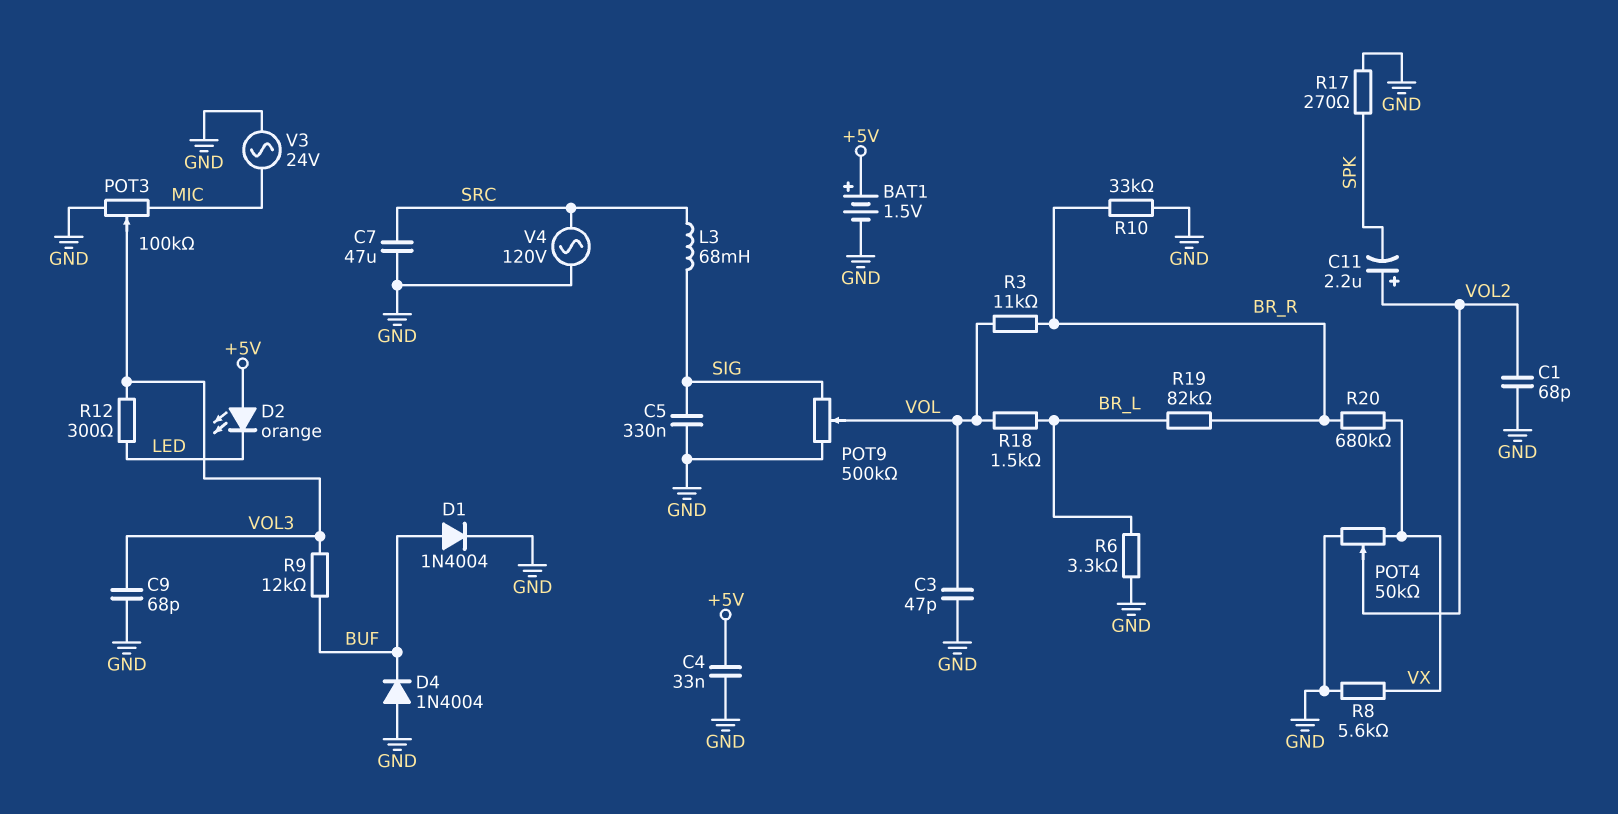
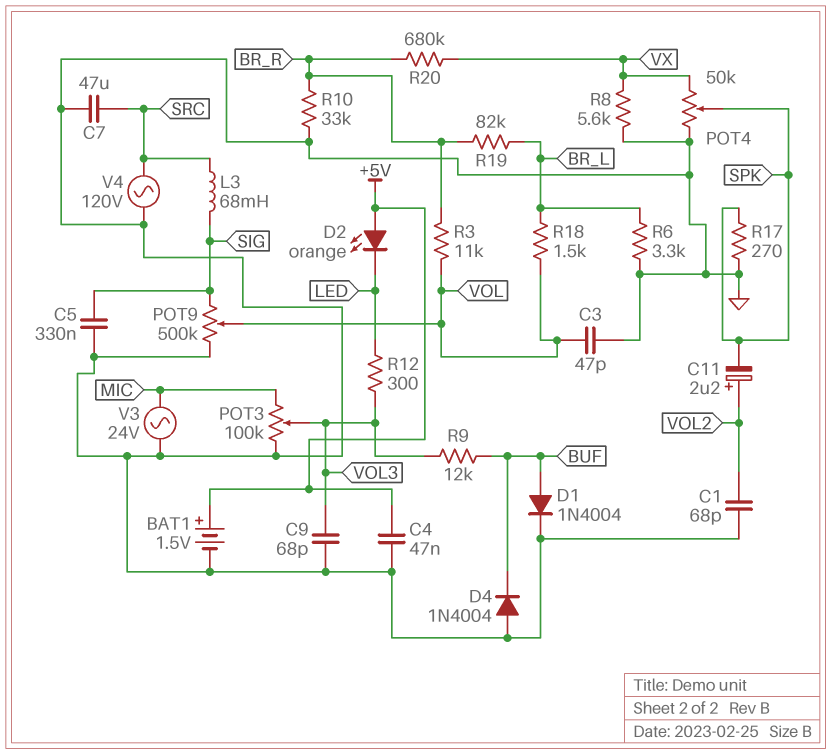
C4: 33nF (+5V, GND) -> 47nF (+5V, GND)
POT4: 50k (GND, VX, wiper VOL2) -> 50k (GND, VX, wiper SPK)

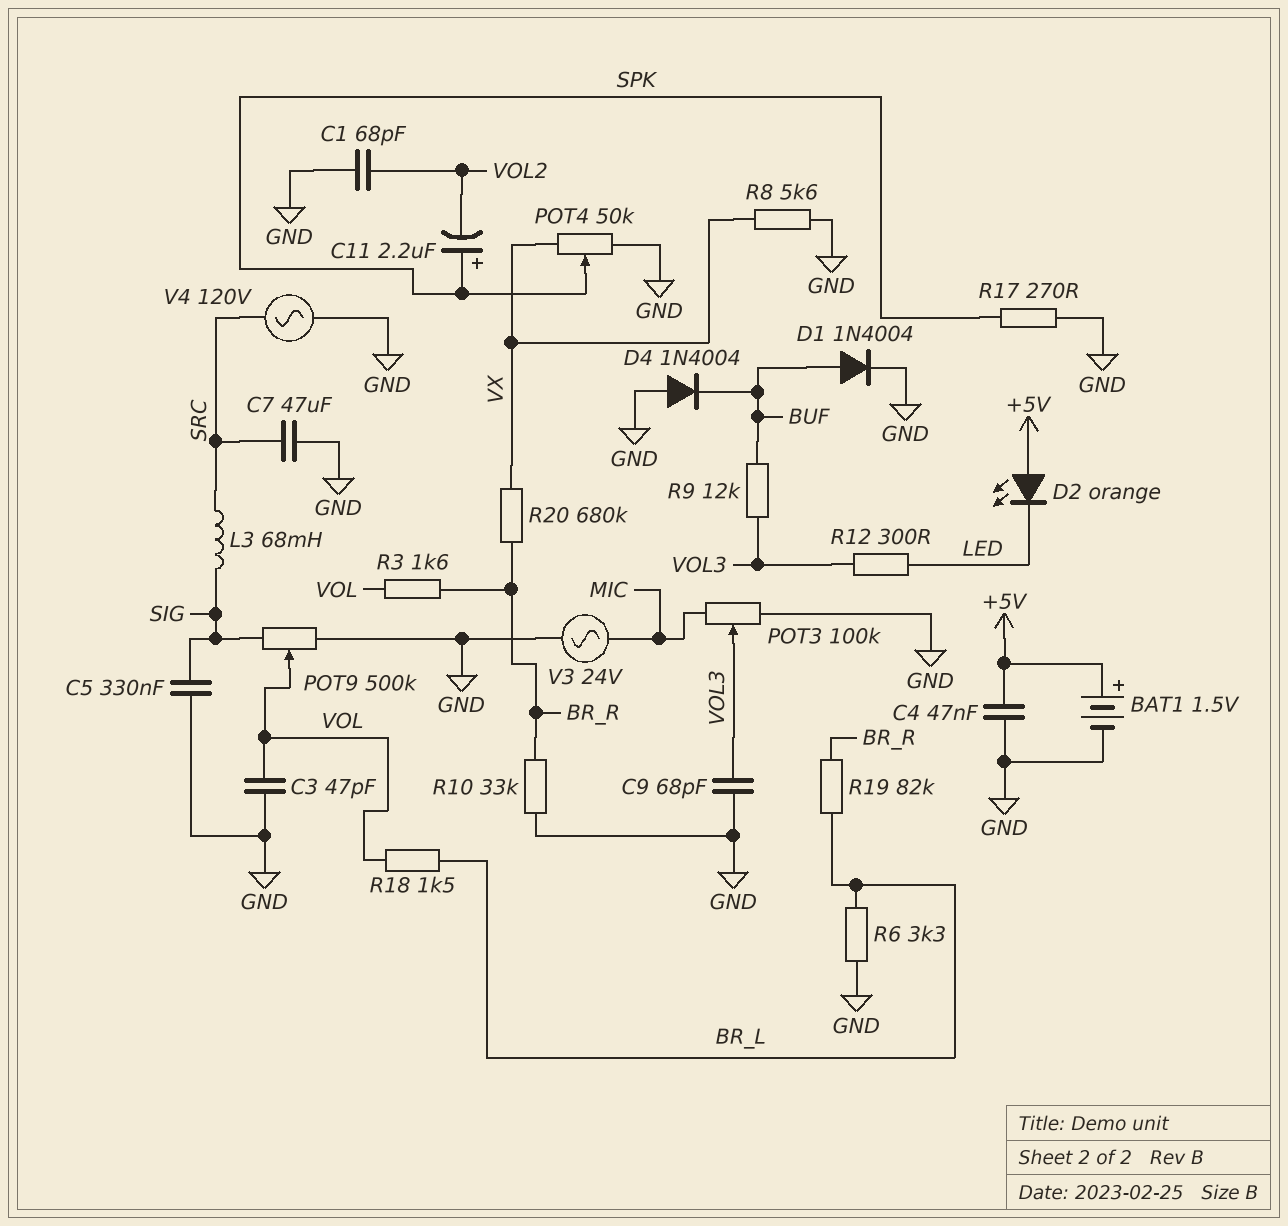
C11: 2.2uF (plus VOL2, minus SPK) -> 2.2uF (plus SPK, minus VOL2)
R3: 11k (BR_R, VOL) -> 1.6k (BR_R, VOL)

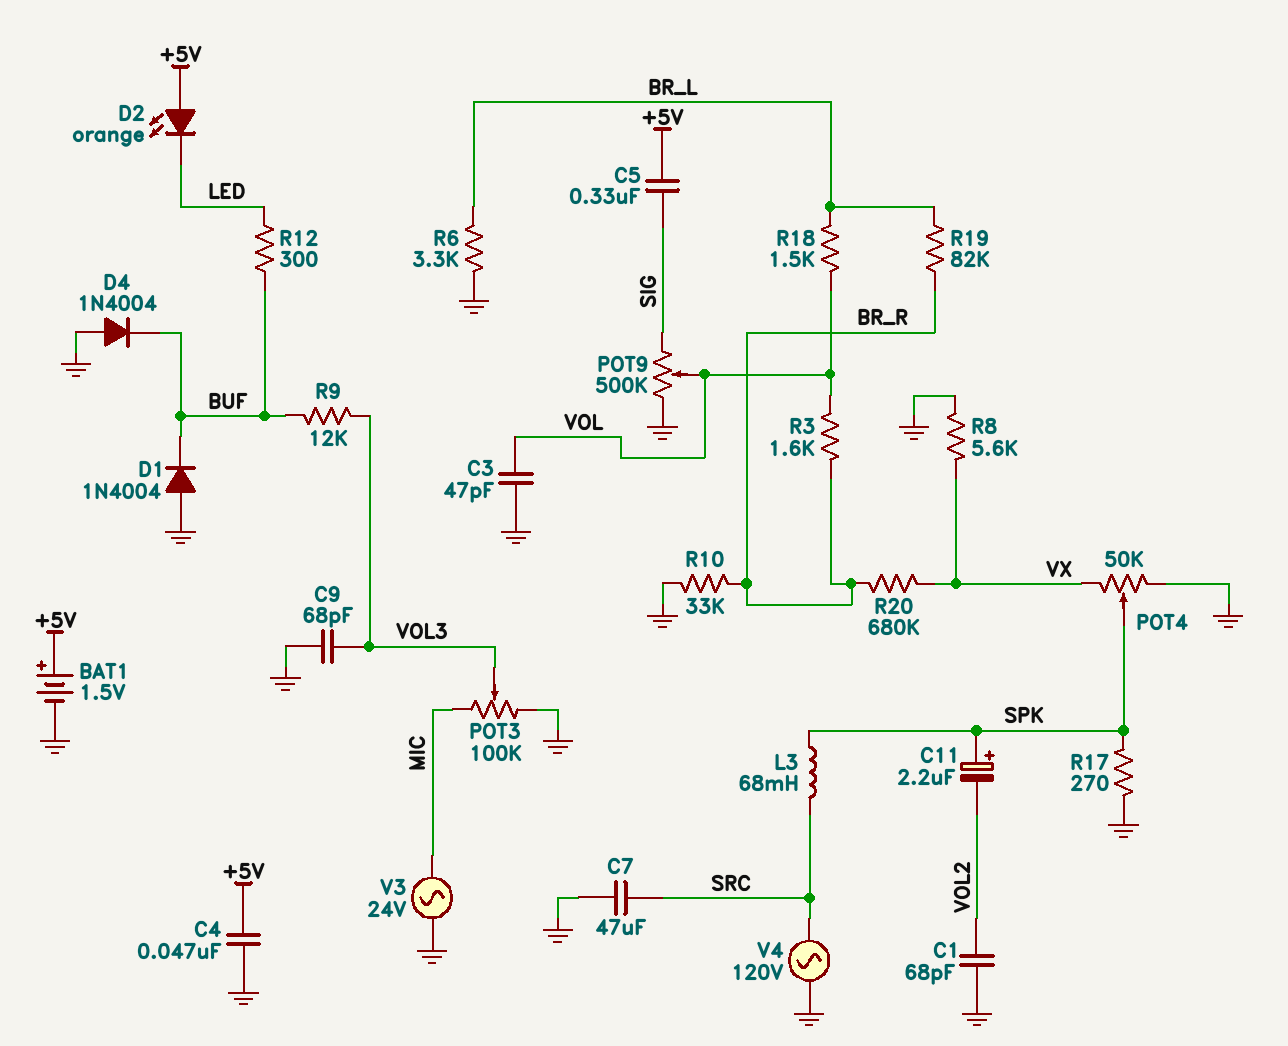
C5: 330nF (GND, SIG) -> 330nF (+5V, SIG)
D1: diode 1N4004 (A BUF, K GND) -> diode 1N4004 (A GND, K BUF)
L3: 68mH (SIG, SRC) -> 68mH (SPK, SRC)
R12: 300 (LED, VOL3) -> 300 (BUF, LED)

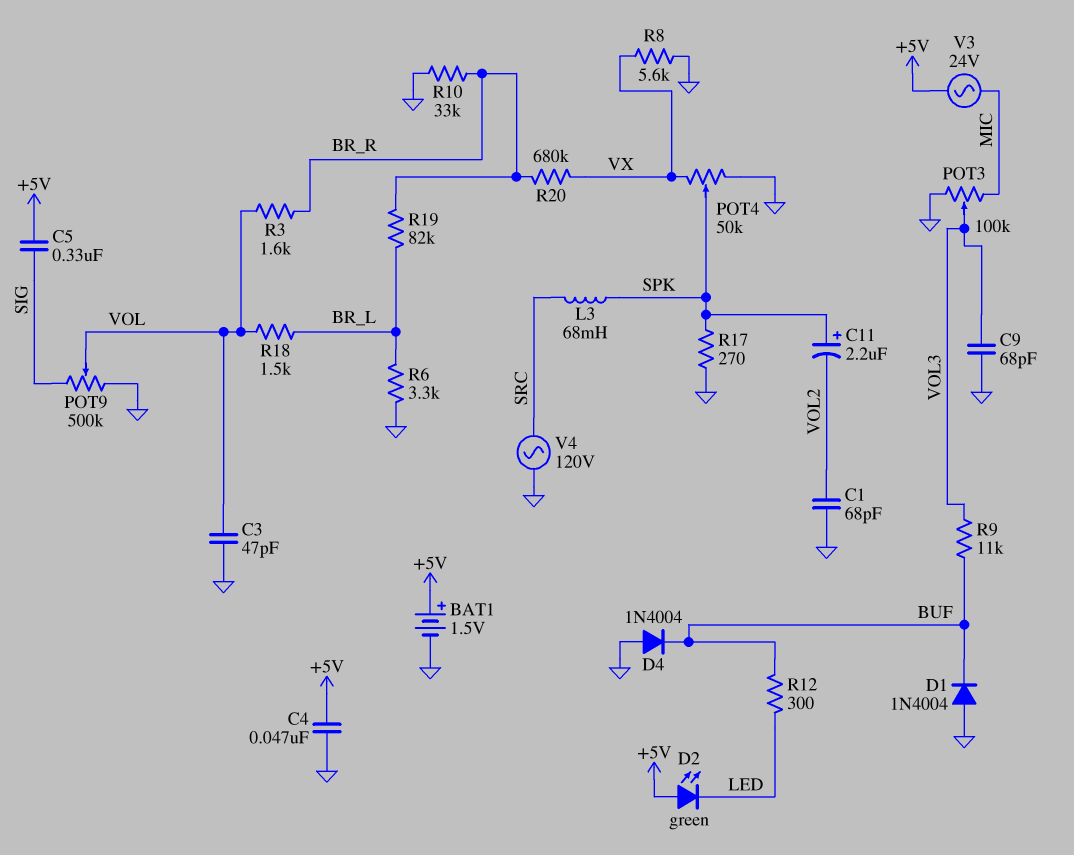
C7: 47uF (GND, SRC) -> none
D2: LED orange (A +5V, K LED) -> LED green (A +5V, K LED)
R9: 12k (BUF, VOL3) -> 11k (BUF, VOL3)
V3: AC 24V (GND, MIC) -> AC 24V (+5V, MIC)

